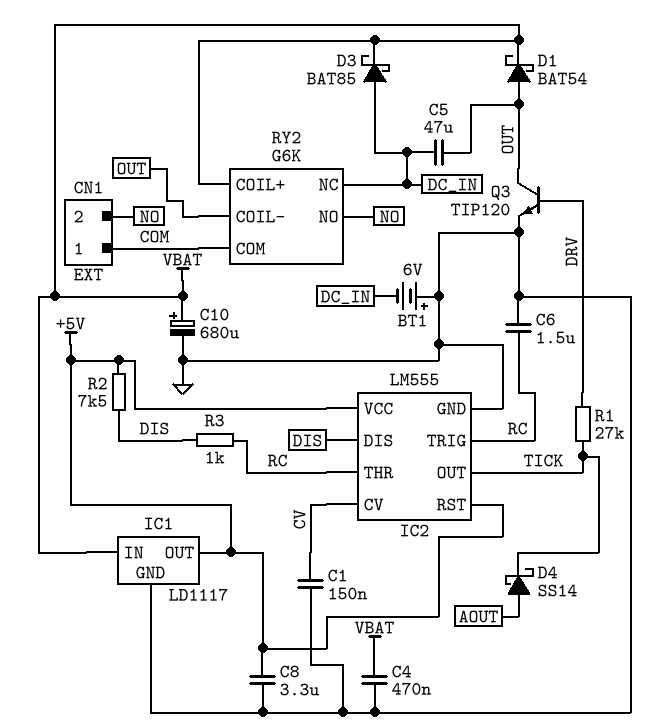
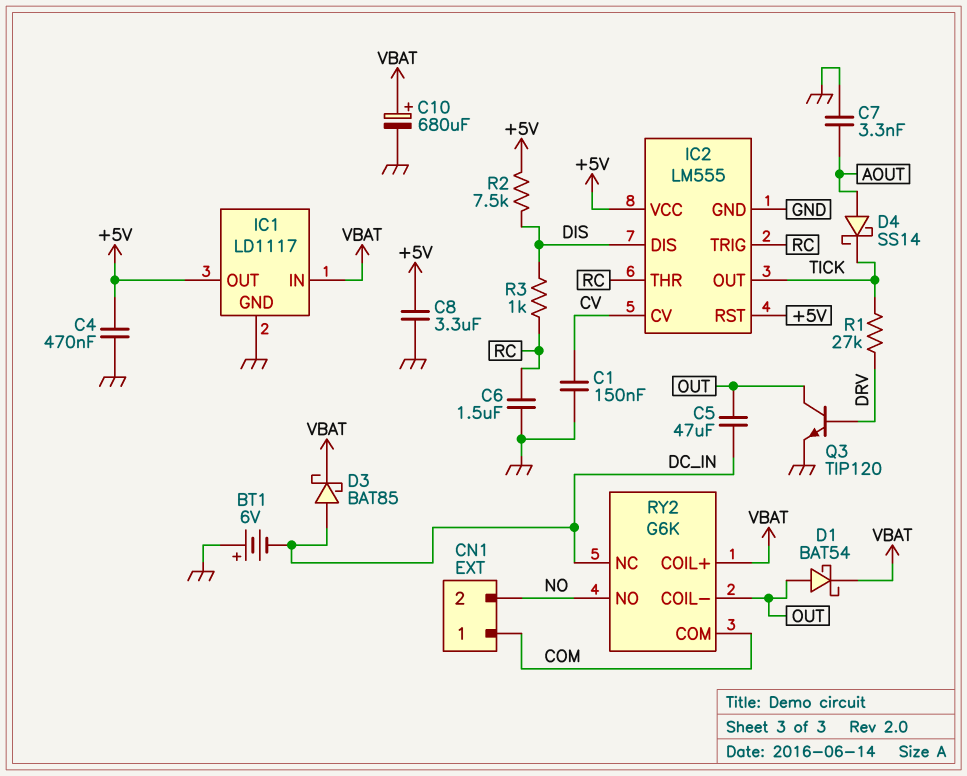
C4: 470nF (GND, VBAT) -> 470nF (+5V, GND)
C7: none -> 3.3nF (AOUT, GND)

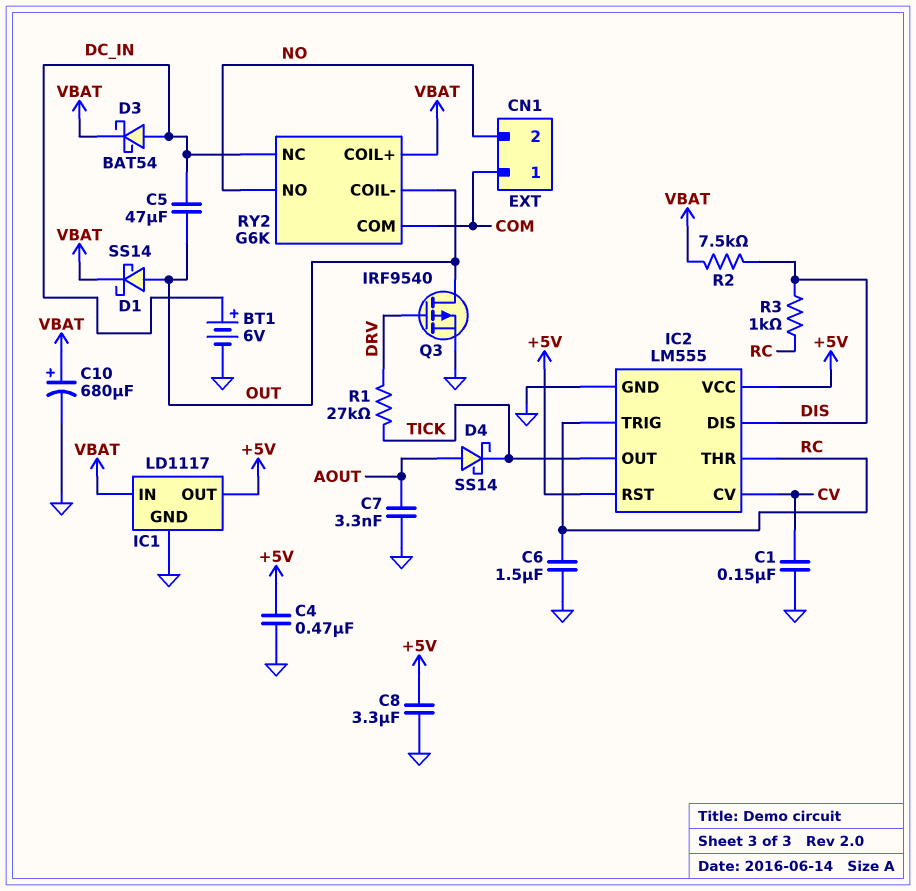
BT1: 6V (plus GND, minus DC_IN) -> 6V (plus DC_IN, minus GND)
D1: schottky BAT54 (A OUT, K VBAT) -> schottky SS14 (A OUT, K VBAT)
D3: schottky BAT85 (A DC_IN, K VBAT) -> schottky BAT54 (A DC_IN, K VBAT)
Q3: NPN TIP120 (B DRV, C OUT, E GND) -> PMOS IRF9540 (G DRV, D OUT, S GND)
R2: 7.5k (+5V, DIS) -> 7.5k (DIS, VBAT)

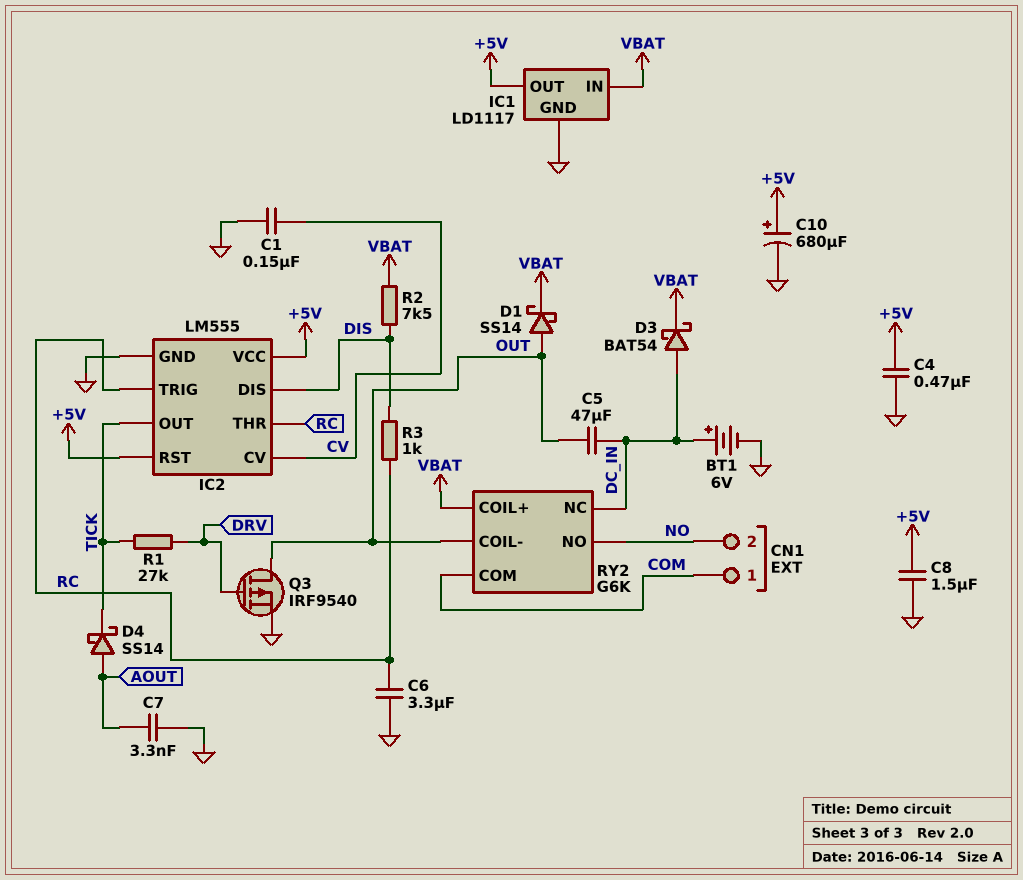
C6: 1.5uF (GND, RC) -> 3.3uF (GND, RC)
C8: 3.3uF (+5V, GND) -> 1.5uF (+5V, GND)
C10: 680uF (plus VBAT, minus GND) -> 680uF (plus +5V, minus GND)

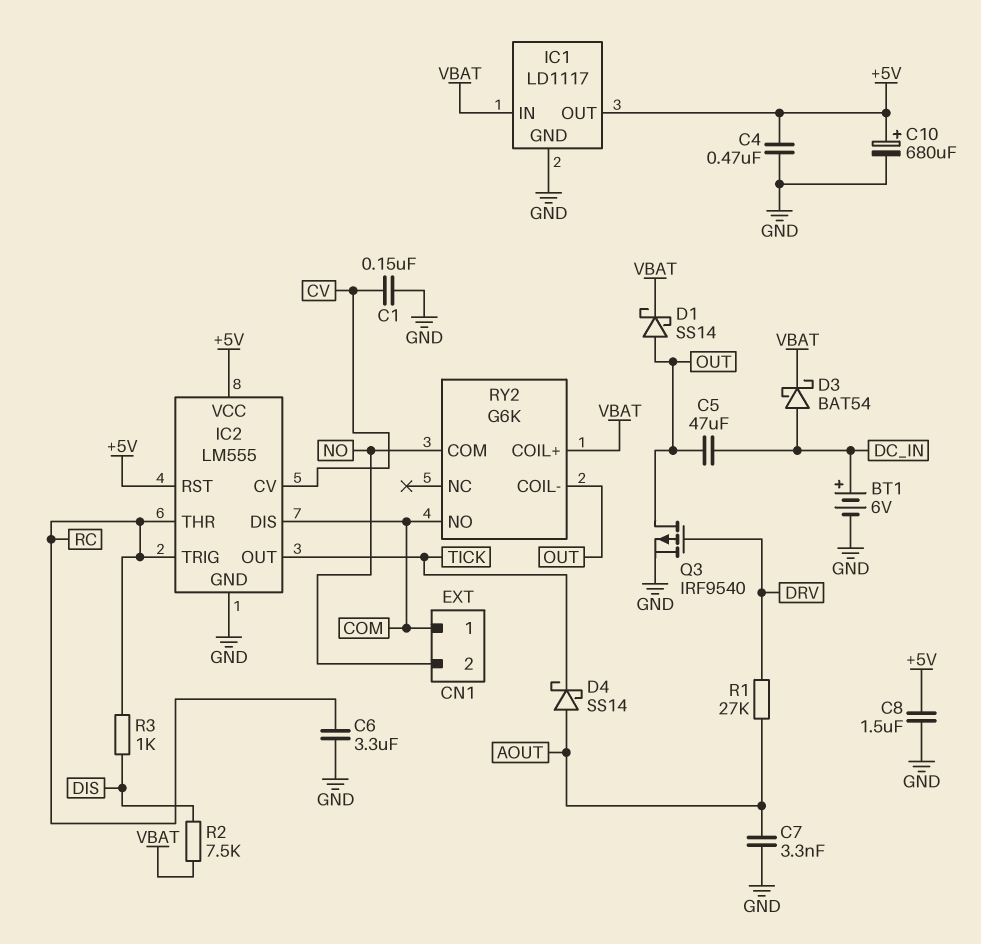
IC2 pin DIS: DIS -> COM
R1: 27k (DRV, TICK) -> 27k (AOUT, DRV)
RY2 pin COM: COM -> NO
RY2 pin NC: DC_IN -> none
RY2 pin NO: NO -> COM

